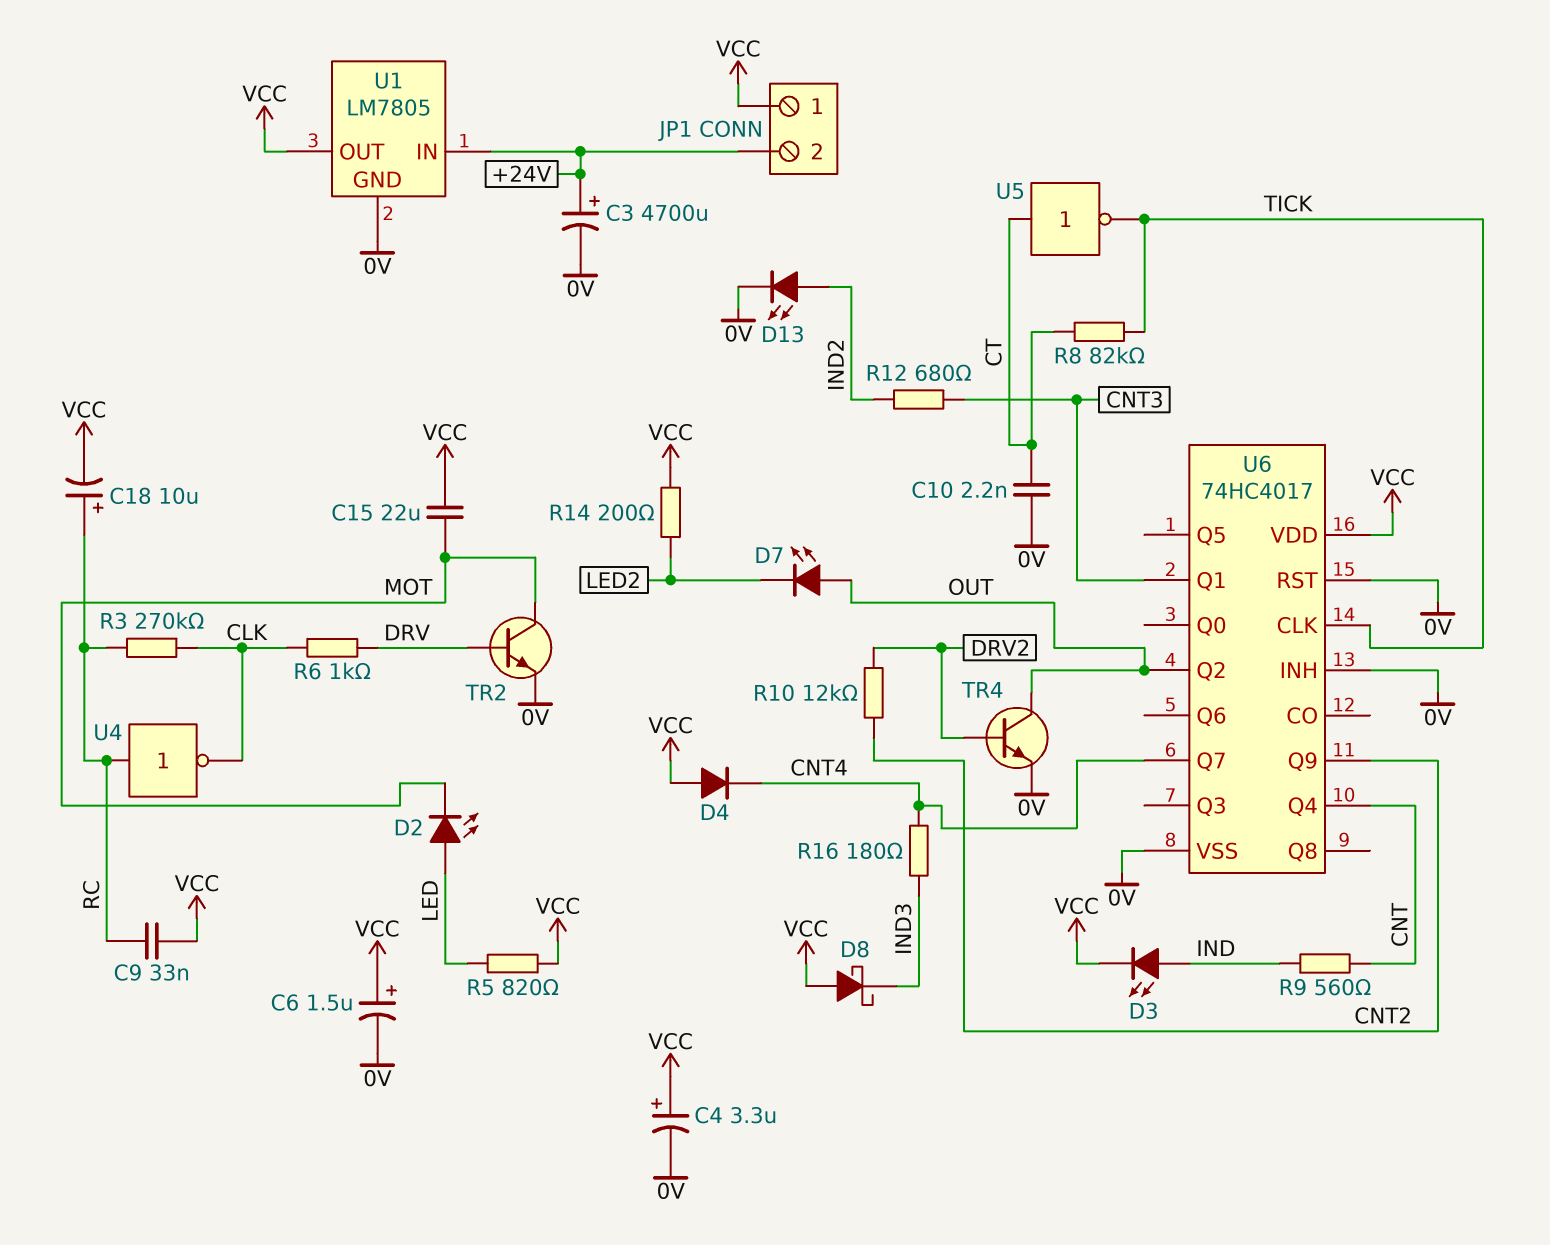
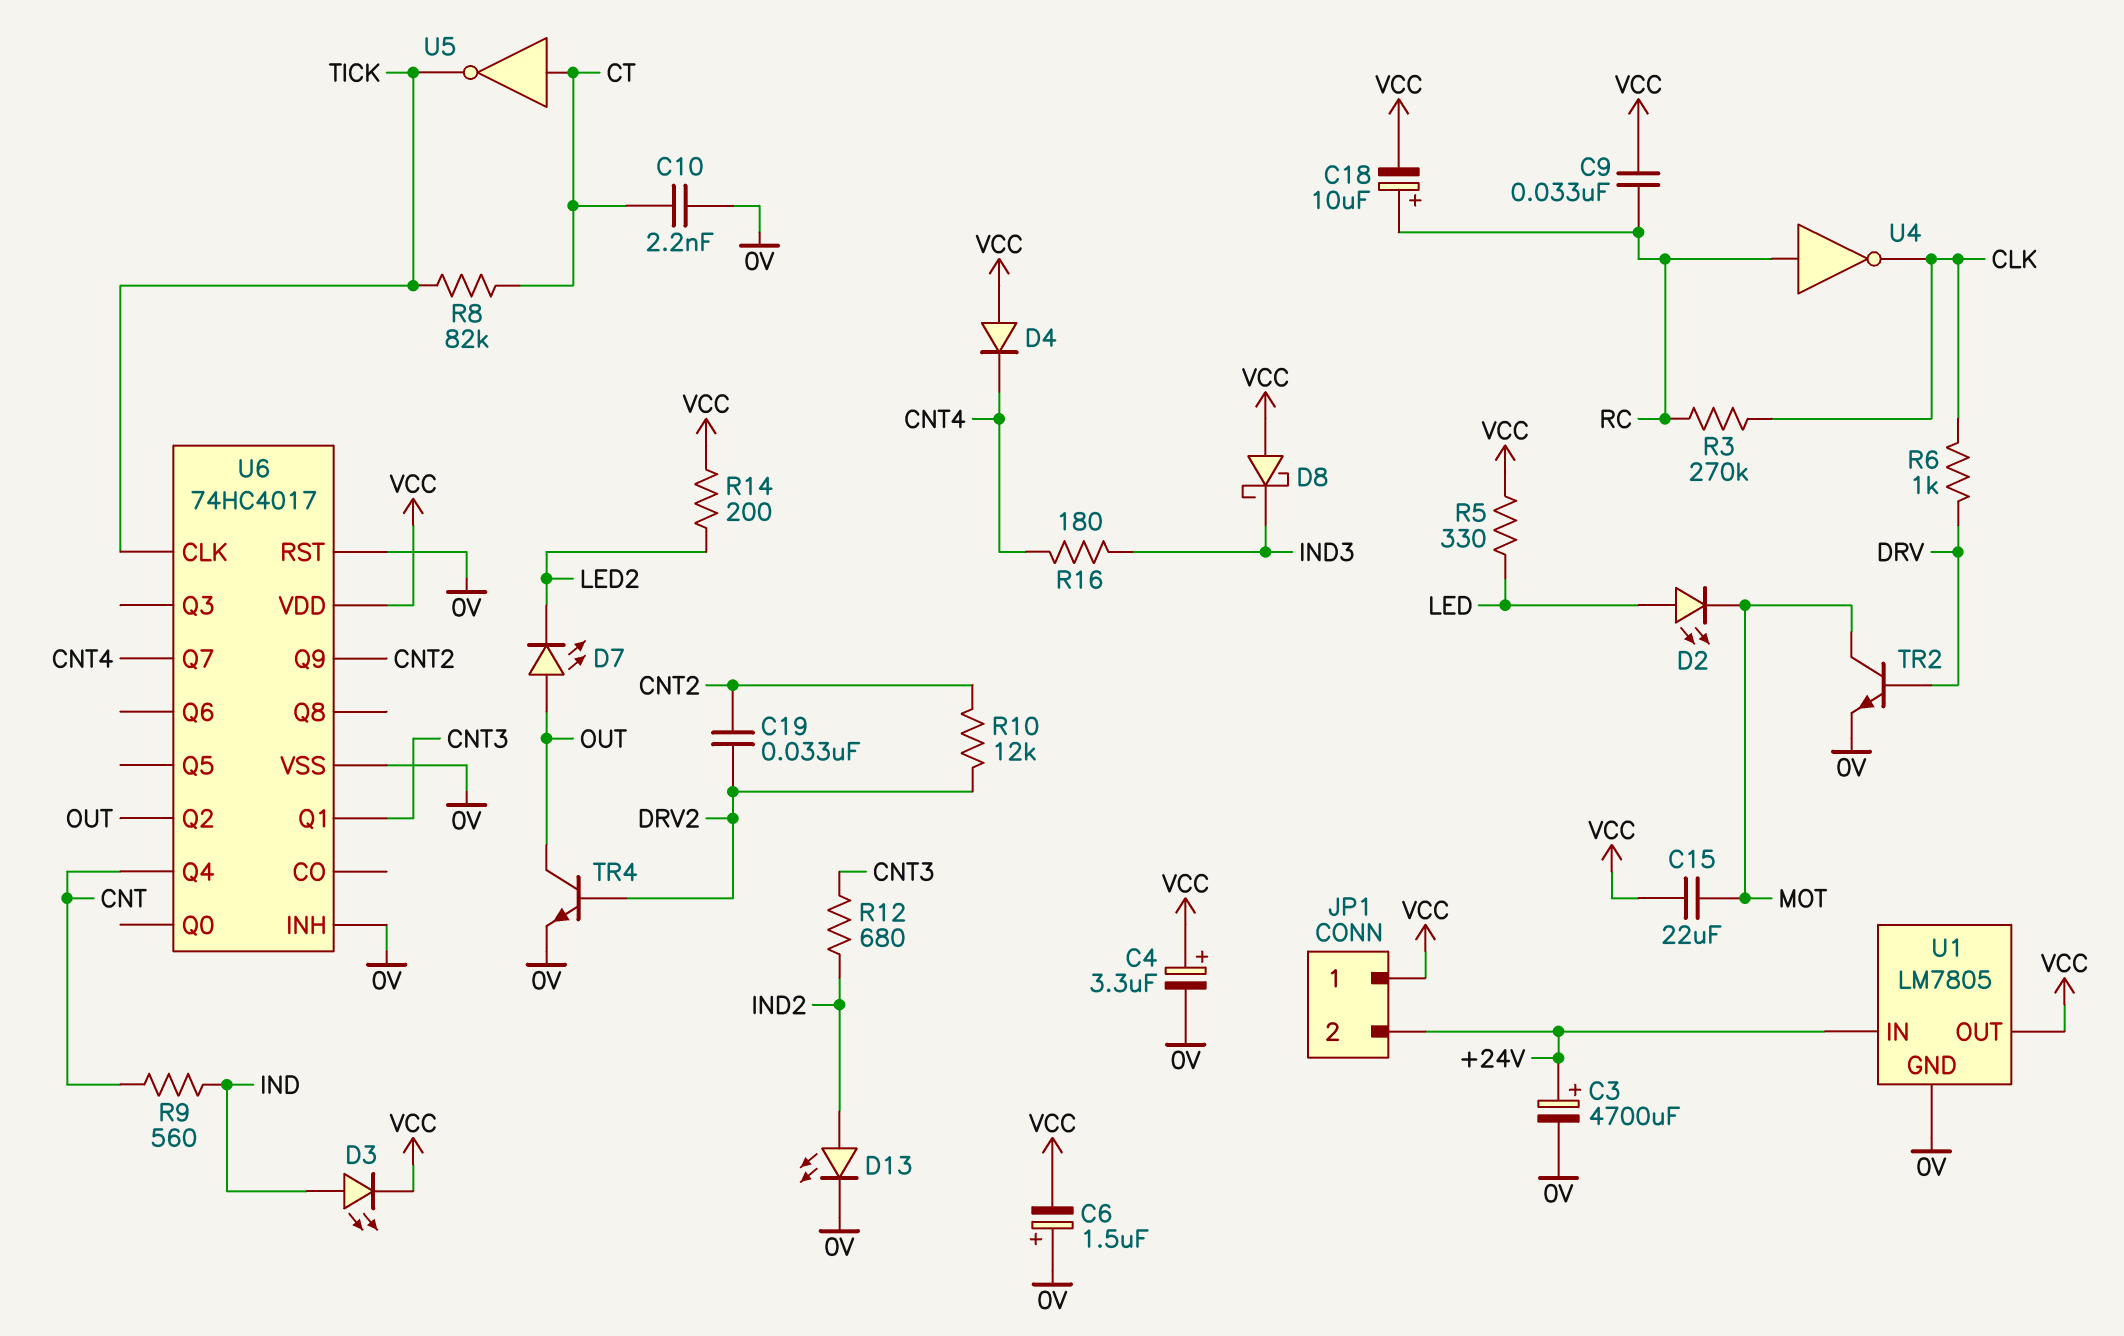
C6: 1.5uF (plus VCC, minus 0V) -> 1.5uF (plus 0V, minus VCC)
C19: none -> 33nF (CNT2, DRV2)
R5: 820 (LED, VCC) -> 330 (LED, VCC)

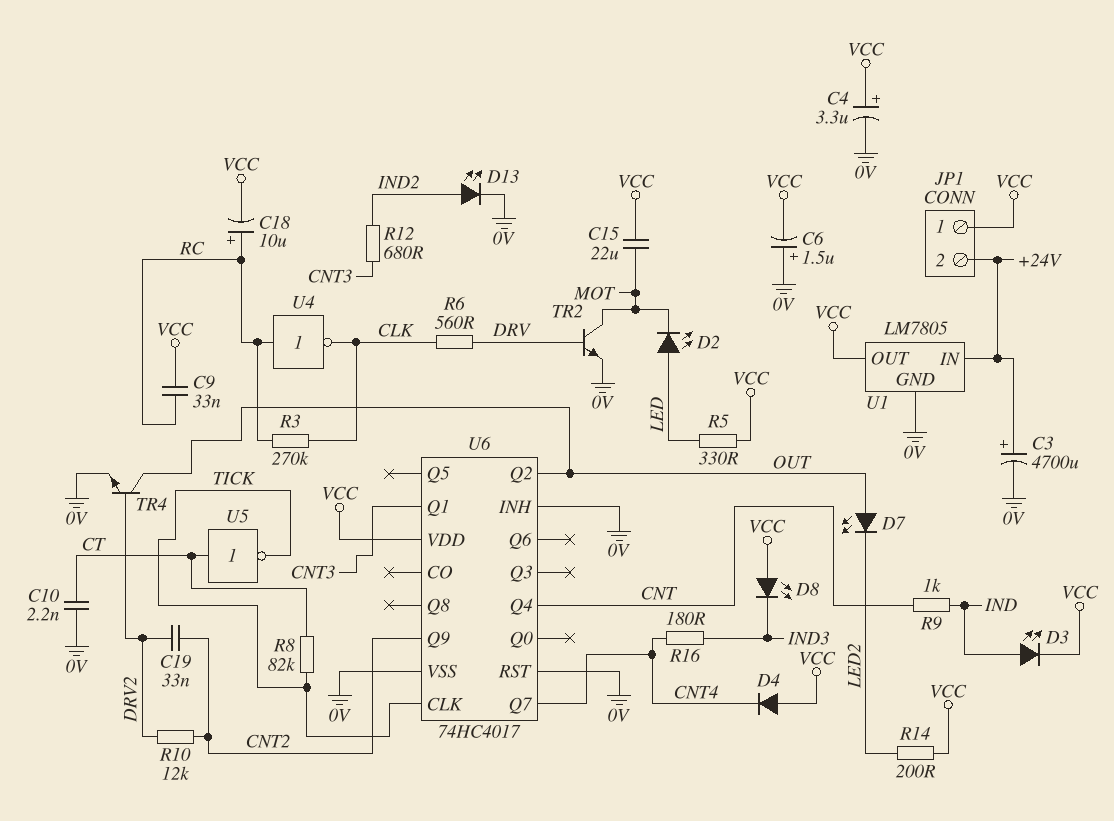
D8: schottky (A VCC, K IND3) -> LED (A VCC, K IND3)
R6: 1k (CLK, DRV) -> 560 (CLK, DRV)
R9: 560 (CNT, IND) -> 1k (CNT, IND)

